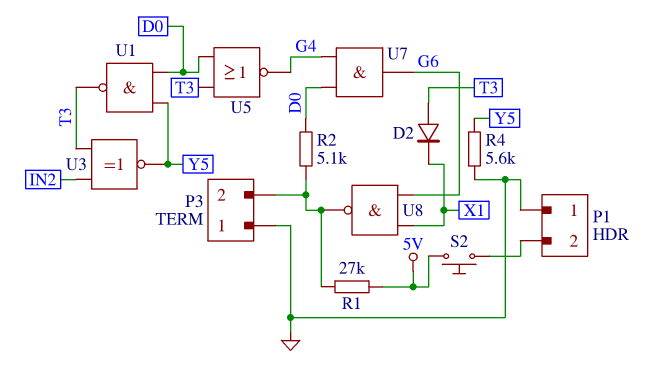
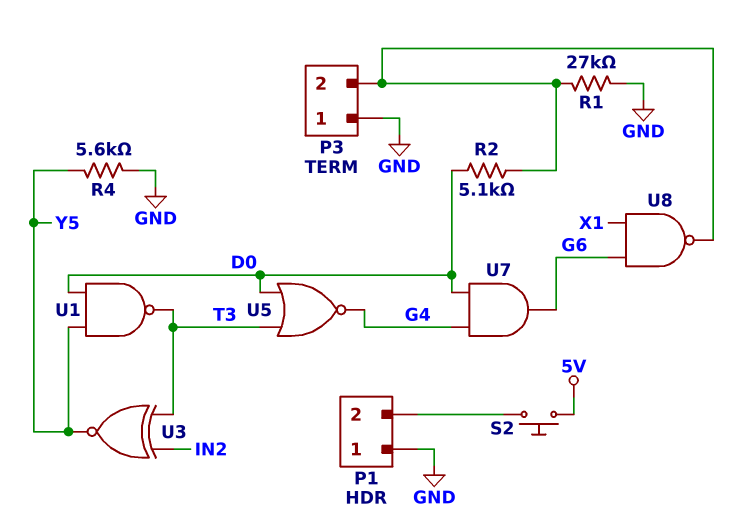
D2: diode (A T3, K X1) -> none
R1: 27k (5V, P3/2) -> 27k (GND, P3/2)

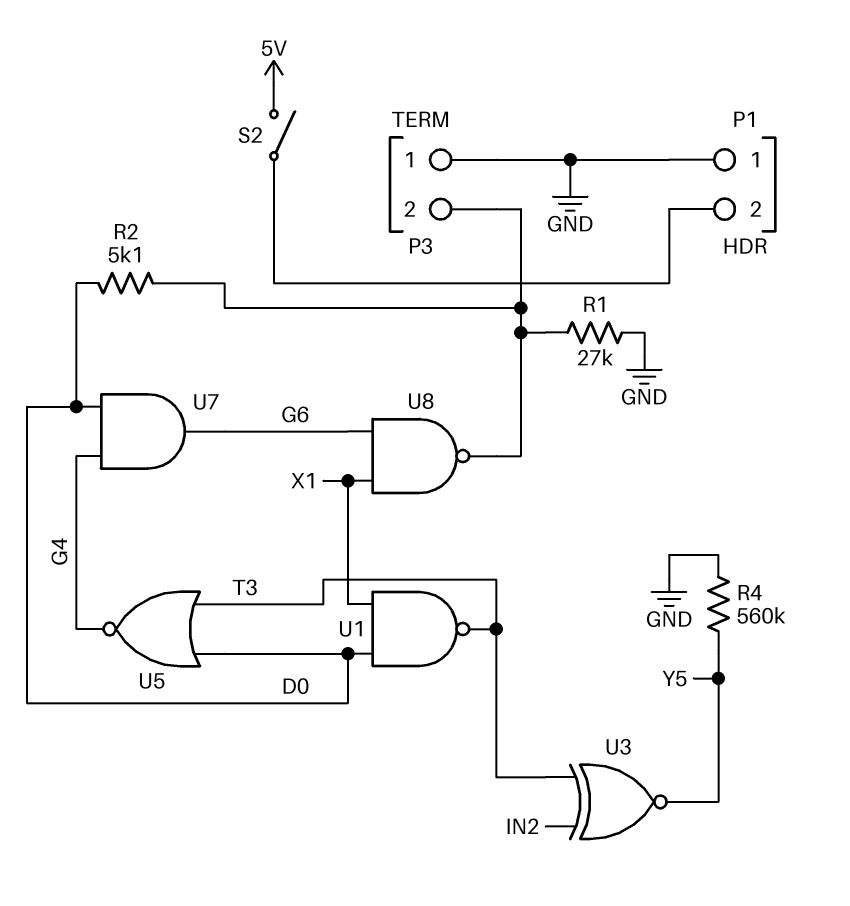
R4: 5.6k (GND, Y5) -> 560k (GND, Y5)
S2: button (5V, P1/2) -> switch (5V, P1/2)
U1: NAND (in D0, in Y5, out T3) -> NAND (in D0, in X1, out T3)

